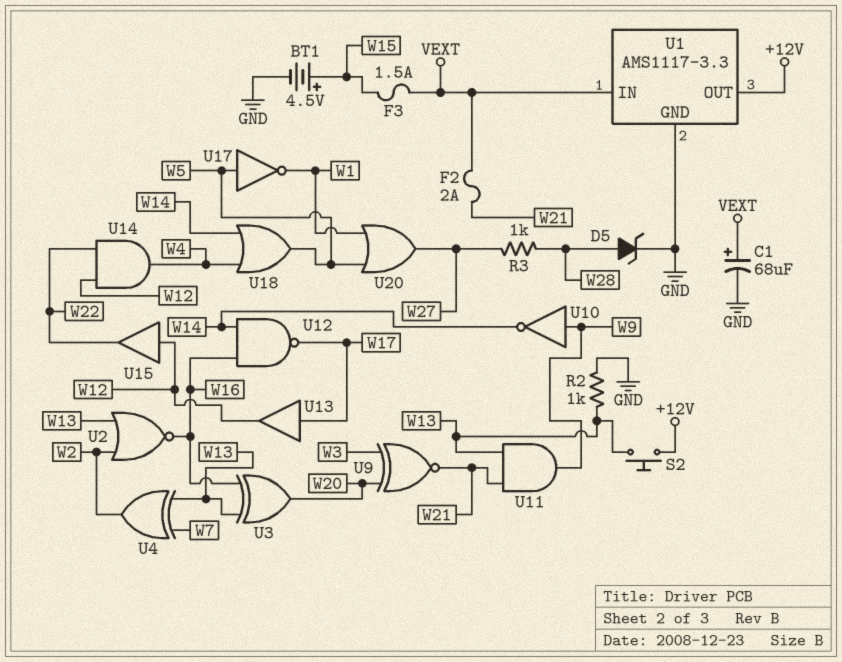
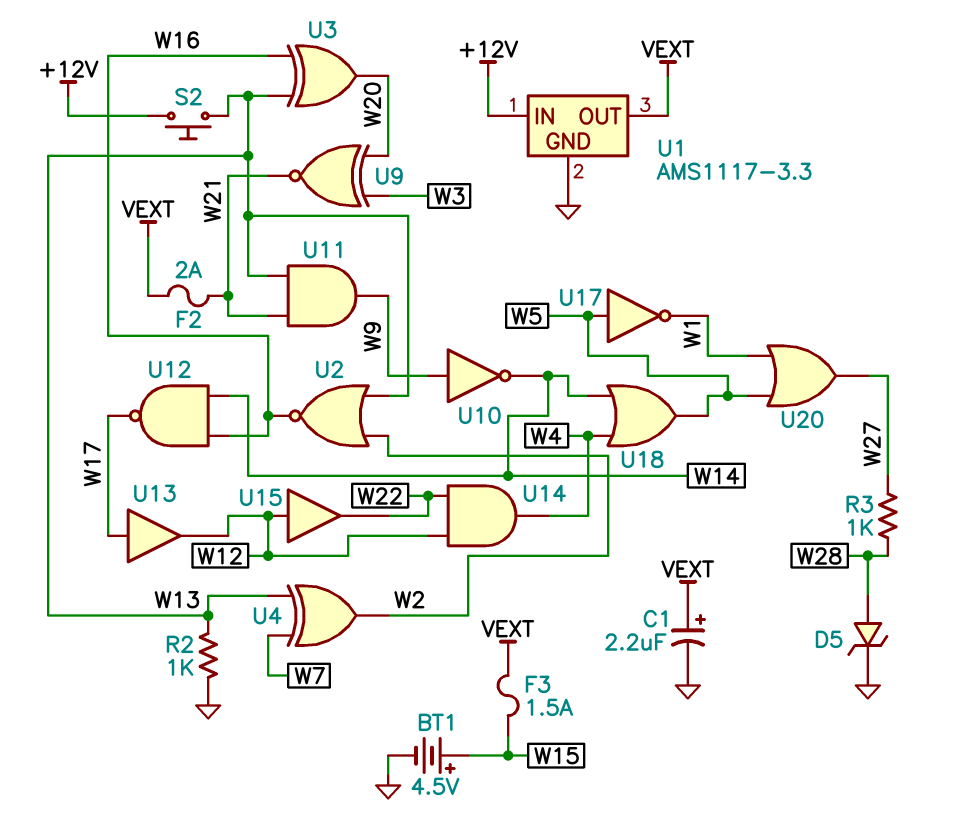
C1: 68uF (plus VEXT, minus GND) -> 2.2uF (plus VEXT, minus GND)
U1 pin IN: VEXT -> +12V
U1 pin OUT: +12V -> VEXT

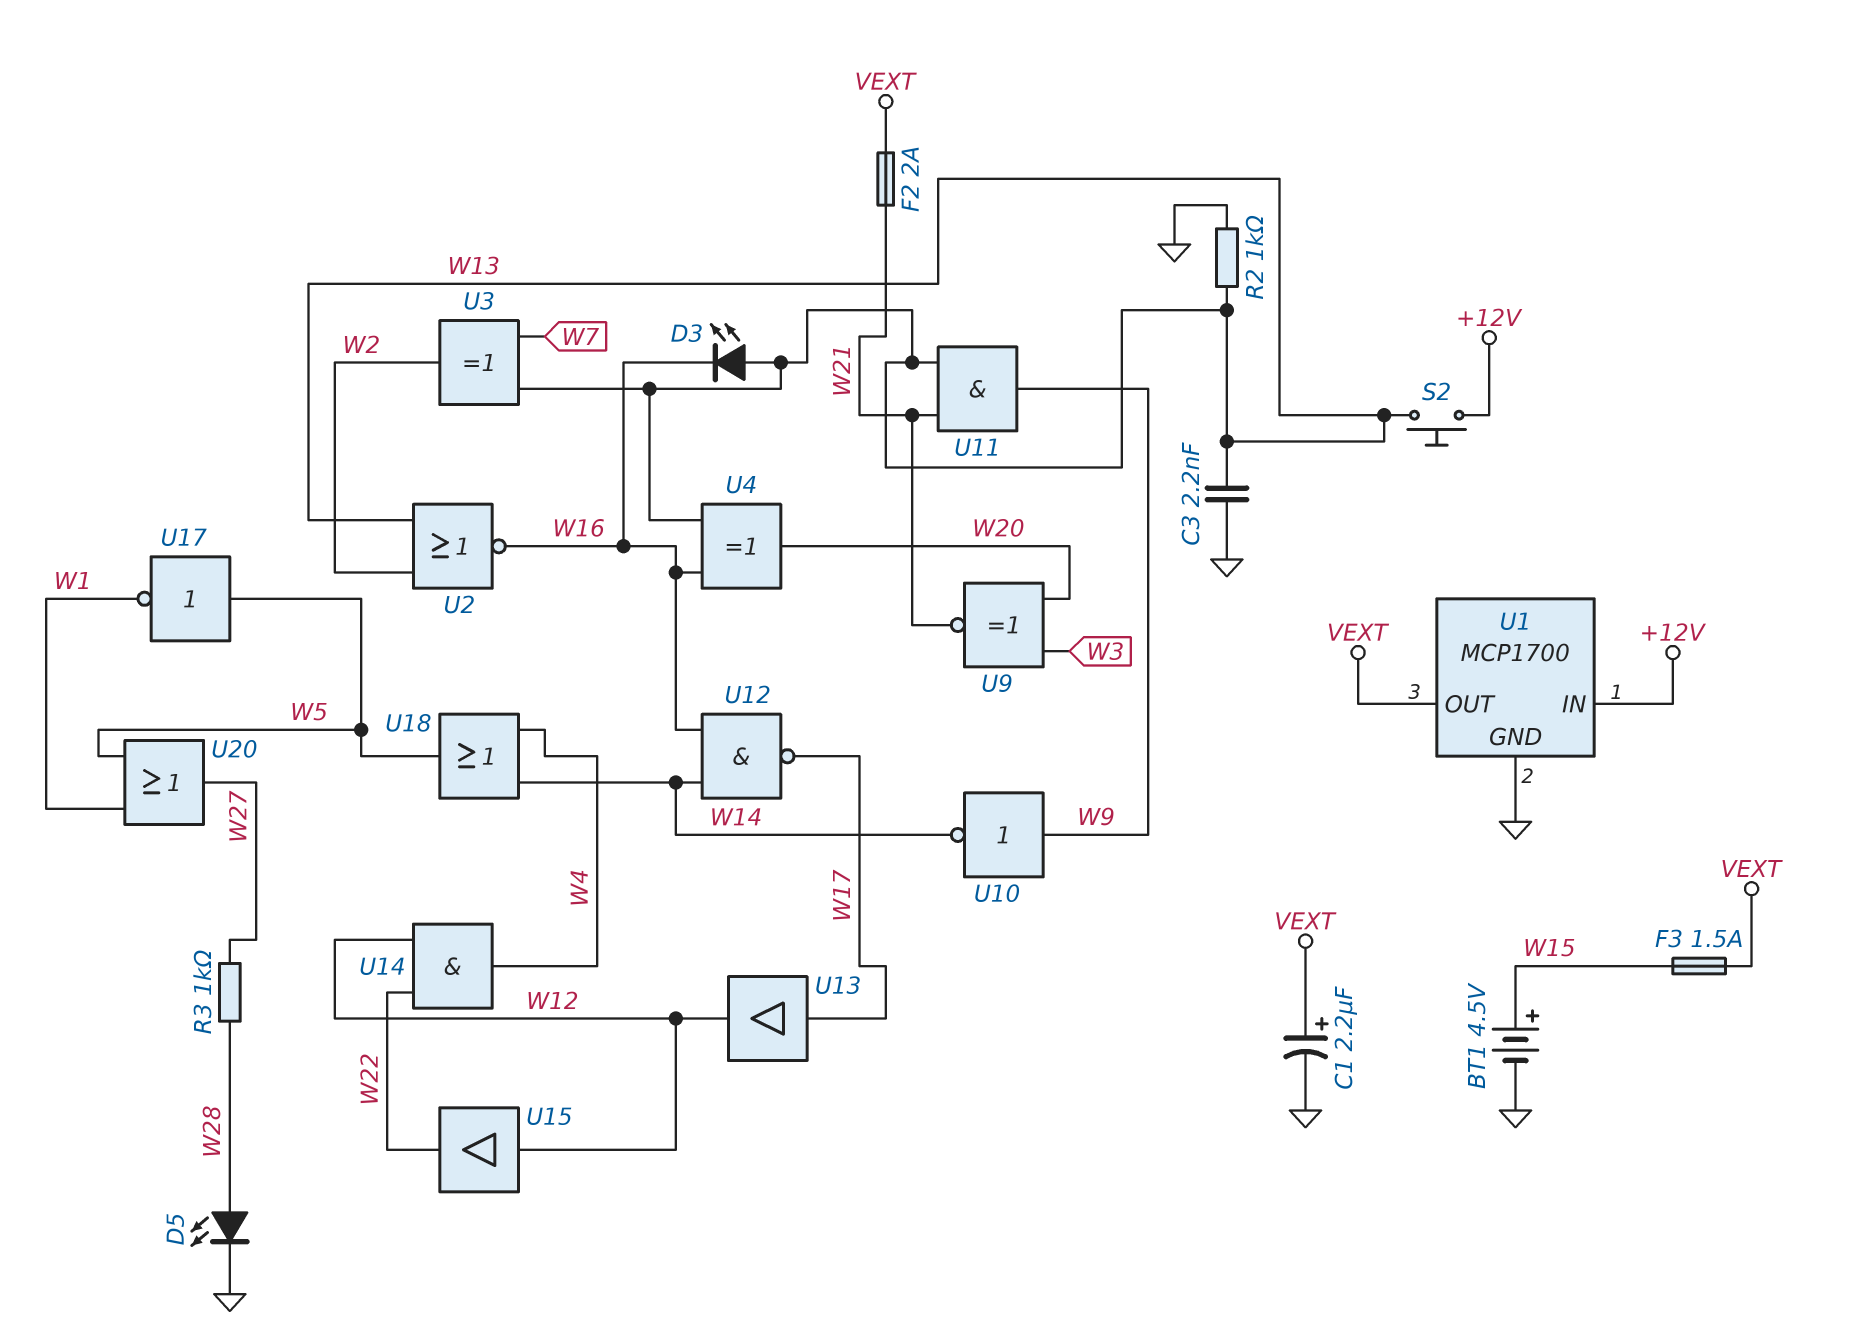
C3: none -> 2.2nF (GND, W13)
D3: none -> LED (A W13, K W16)
D5: zener (A W28, K GND) -> LED (A W28, K GND)
U1: AMS1117-3.3 -> MCP1700
U3: XOR (in W13, in W16, out W20) -> XOR (in W7, in W13, out W2)
U4: XOR (in W7, in W13, out W2) -> XOR (in W13, in W16, out W20)

